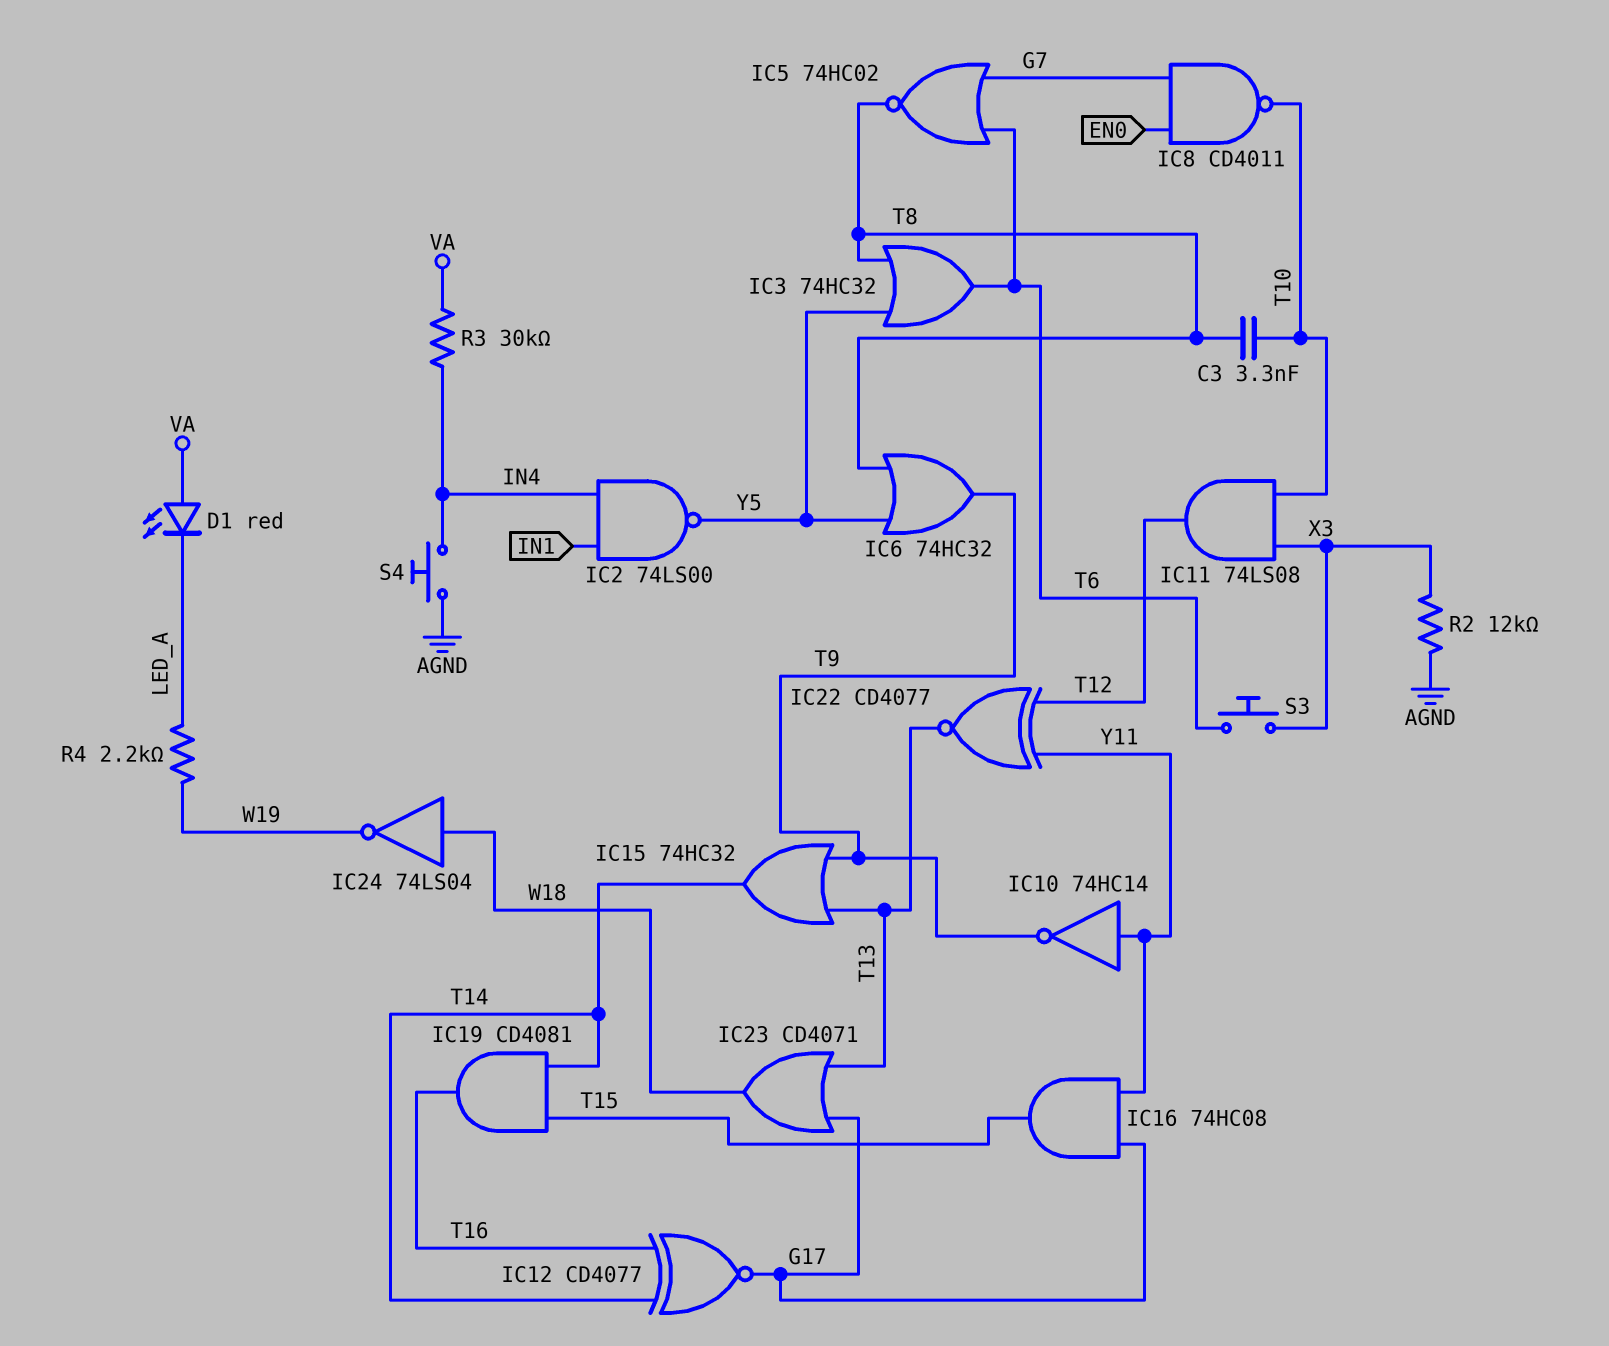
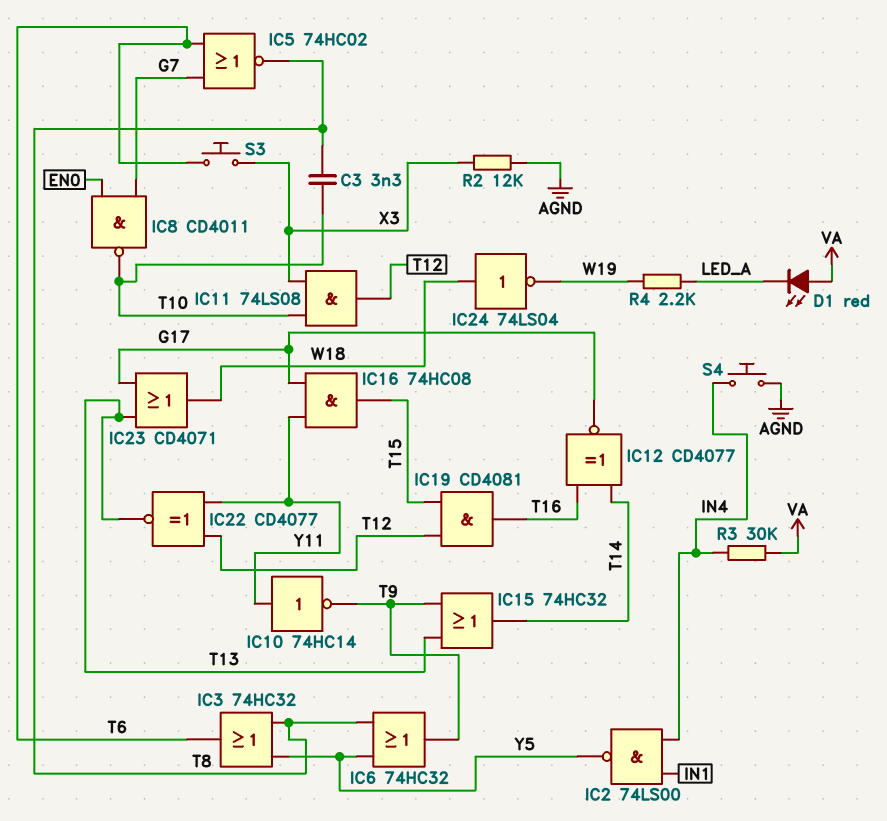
IC19: AND CD4081 (in T14, in T15, out T16) -> AND CD4081 (in T12, in T15, out T16)

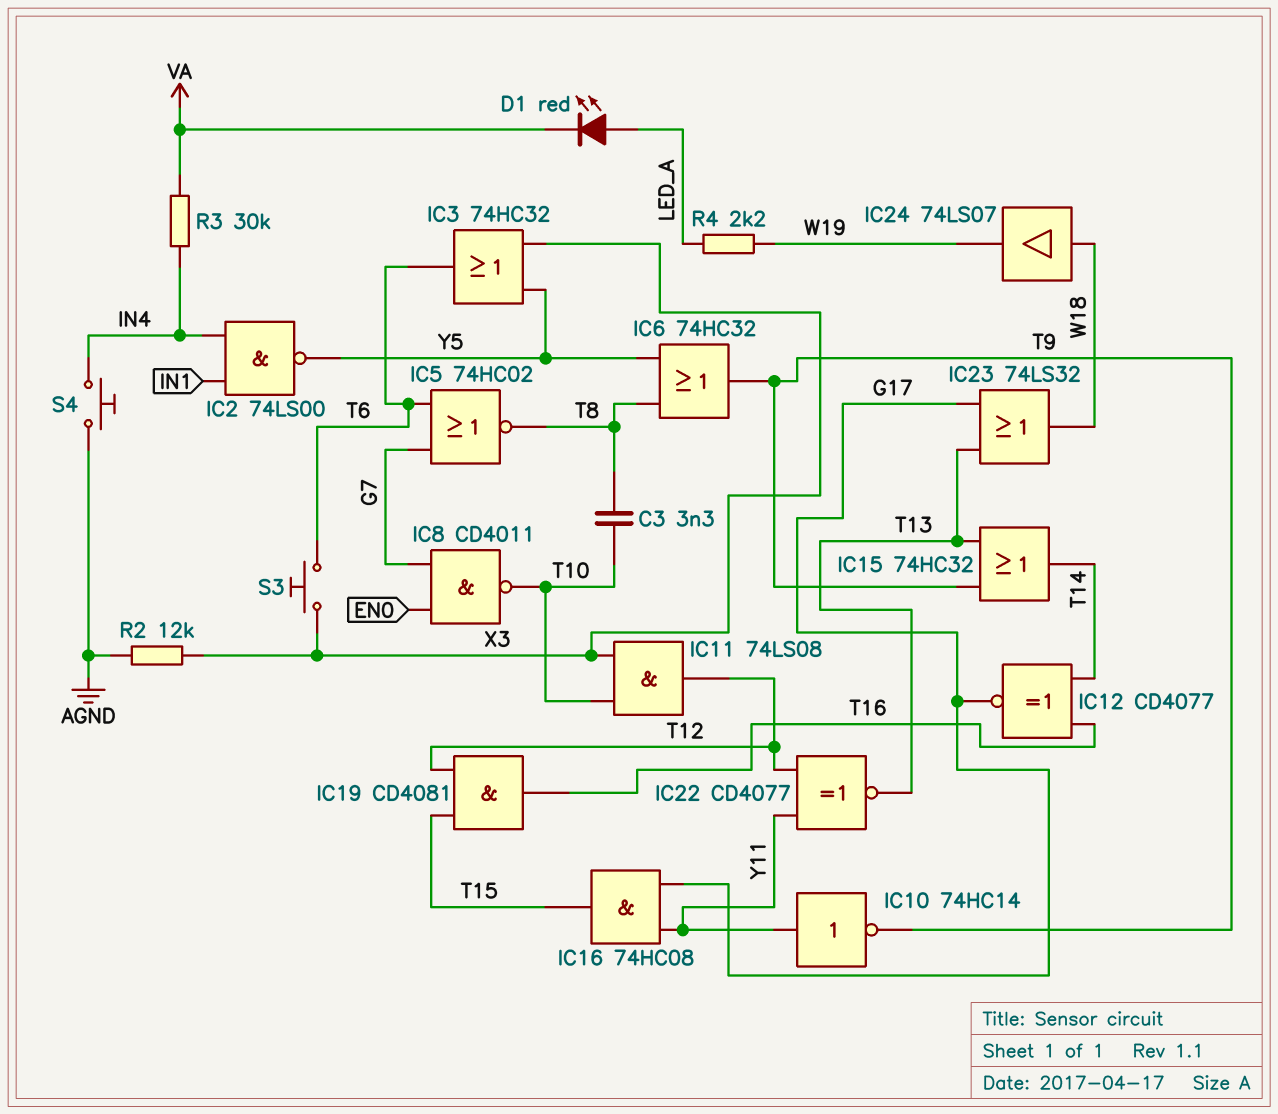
D1: LED red (A VA, K LED_A) -> LED red (A LED_A, K VA)
IC3: OR 74HC32 (in T8, in Y5, out T6) -> OR 74HC32 (in X3, in Y5, out T6)
IC23: OR CD4071 (in G17, in T13, out W18) -> OR 74LS32 (in G17, in T13, out W18)
IC24: NOT 74LS04 (in W18, out W19) -> buffer 74LS07 (in W18, out W19)

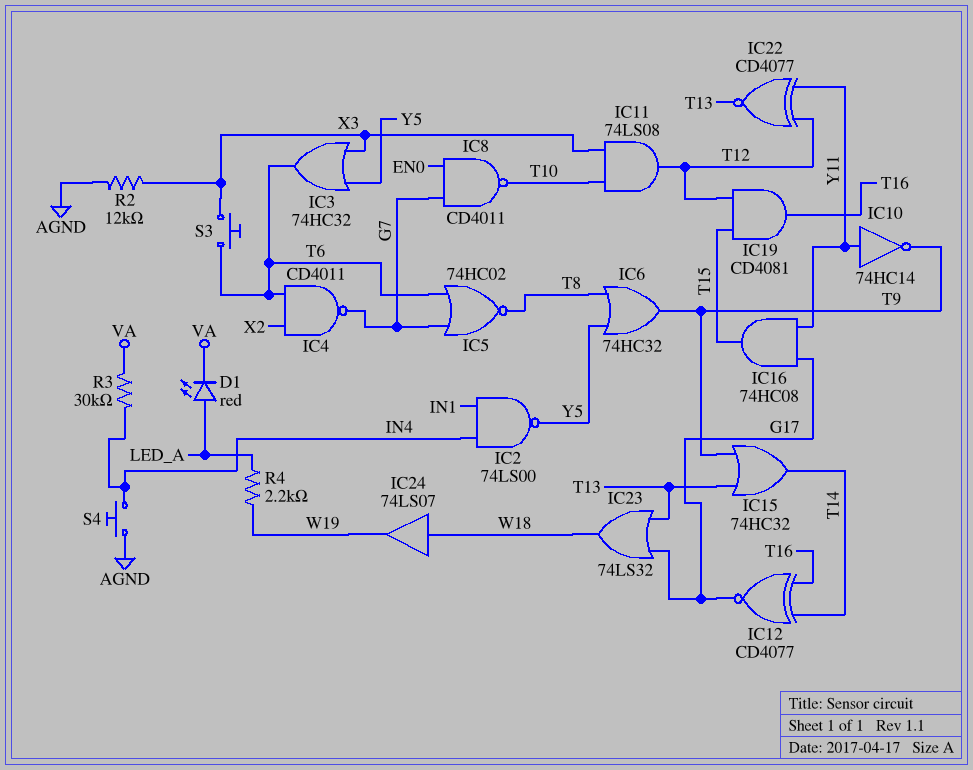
C3: 3.3nF (T8, T10) -> none
IC4: none -> NAND CD4011 (in T6, in X2, out G7)

